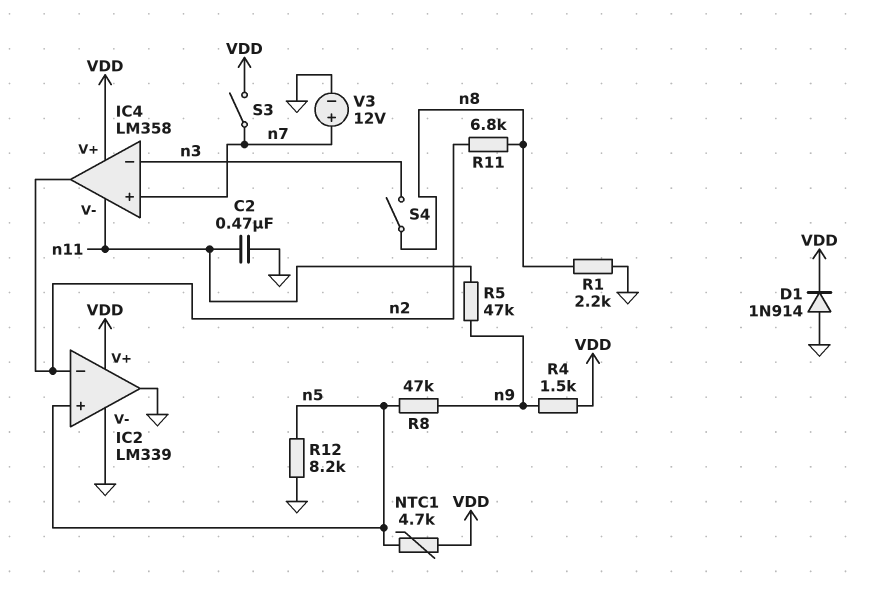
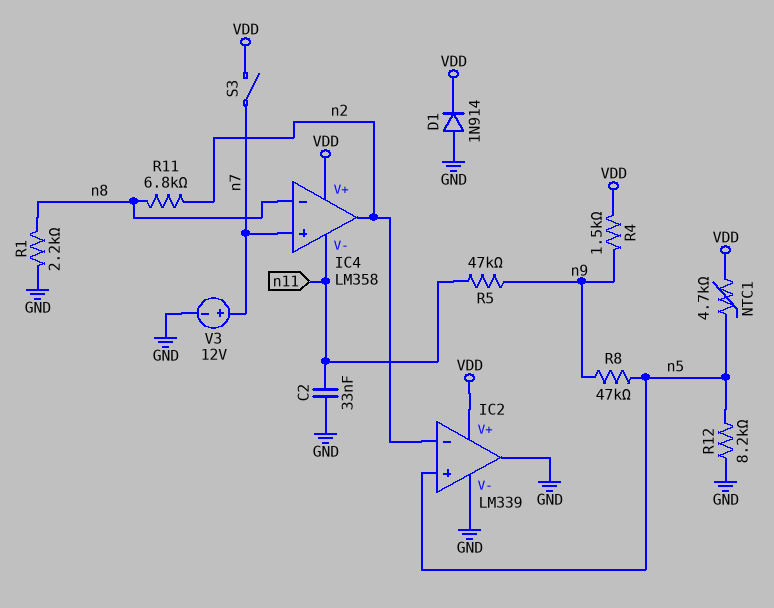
C2: 470nF (GND, n11) -> 33nF (GND, n11)
IC4 pin in-: n3 -> n8
S4: switch (n3, n8) -> none

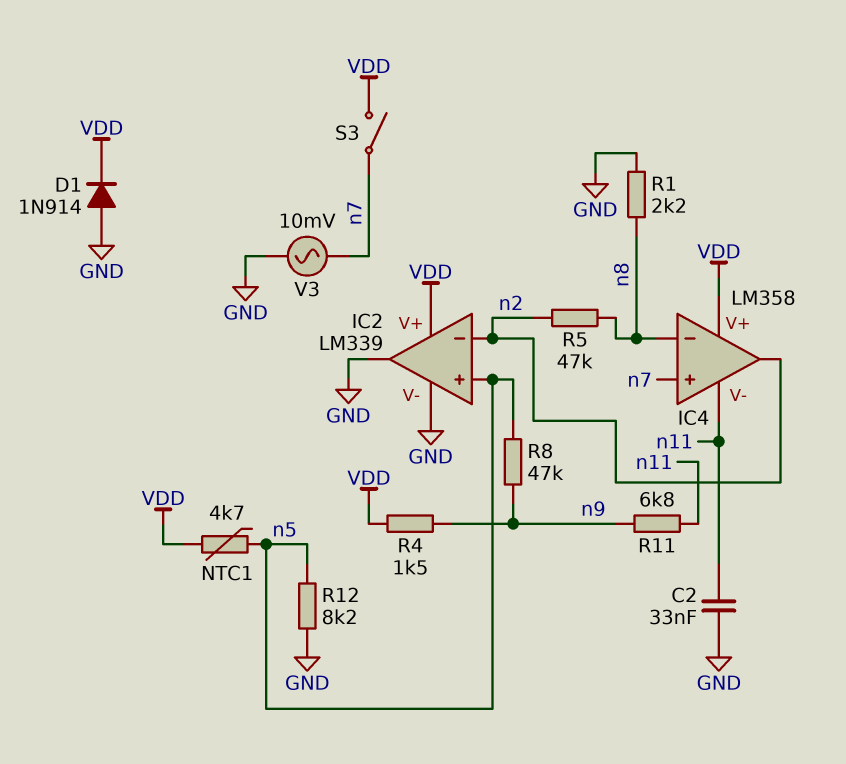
R5: 47k (n9, n11) -> 47k (n2, n8)
R11: 6.8k (n2, n8) -> 6.8k (n9, n11)
V3: 12V (plus n7, minus GND) -> AC 10mV (GND, n7)

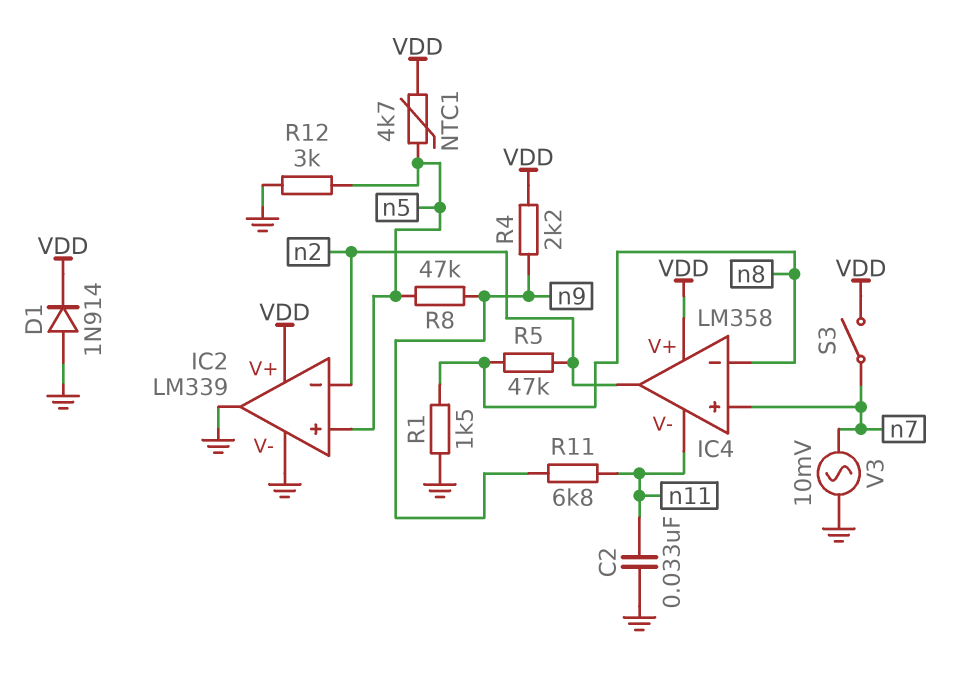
R1: 2.2k (GND, n8) -> 1.5k (GND, n8)
R4: 1.5k (VDD, n9) -> 2.2k (VDD, n9)
R12: 8.2k (GND, n5) -> 3k (GND, n5)

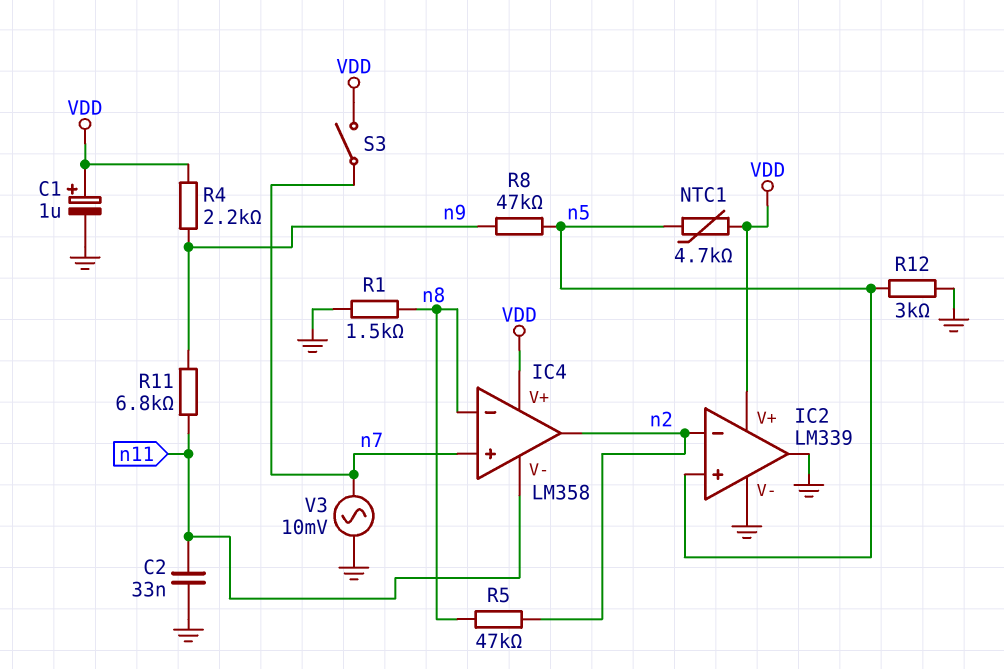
C1: none -> 1uF (plus VDD, minus GND)
D1: diode 1N914 (A GND, K VDD) -> none

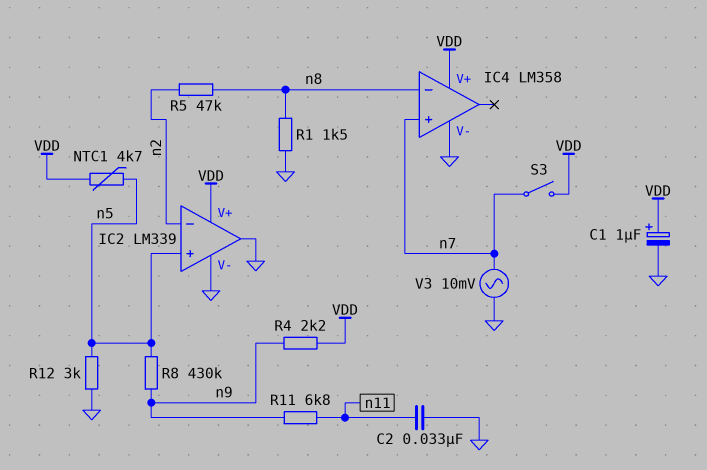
IC4 pin V-: n11 -> GND
IC4 pin out: n2 -> none
R8: 47k (n5, n9) -> 430k (n5, n9)

